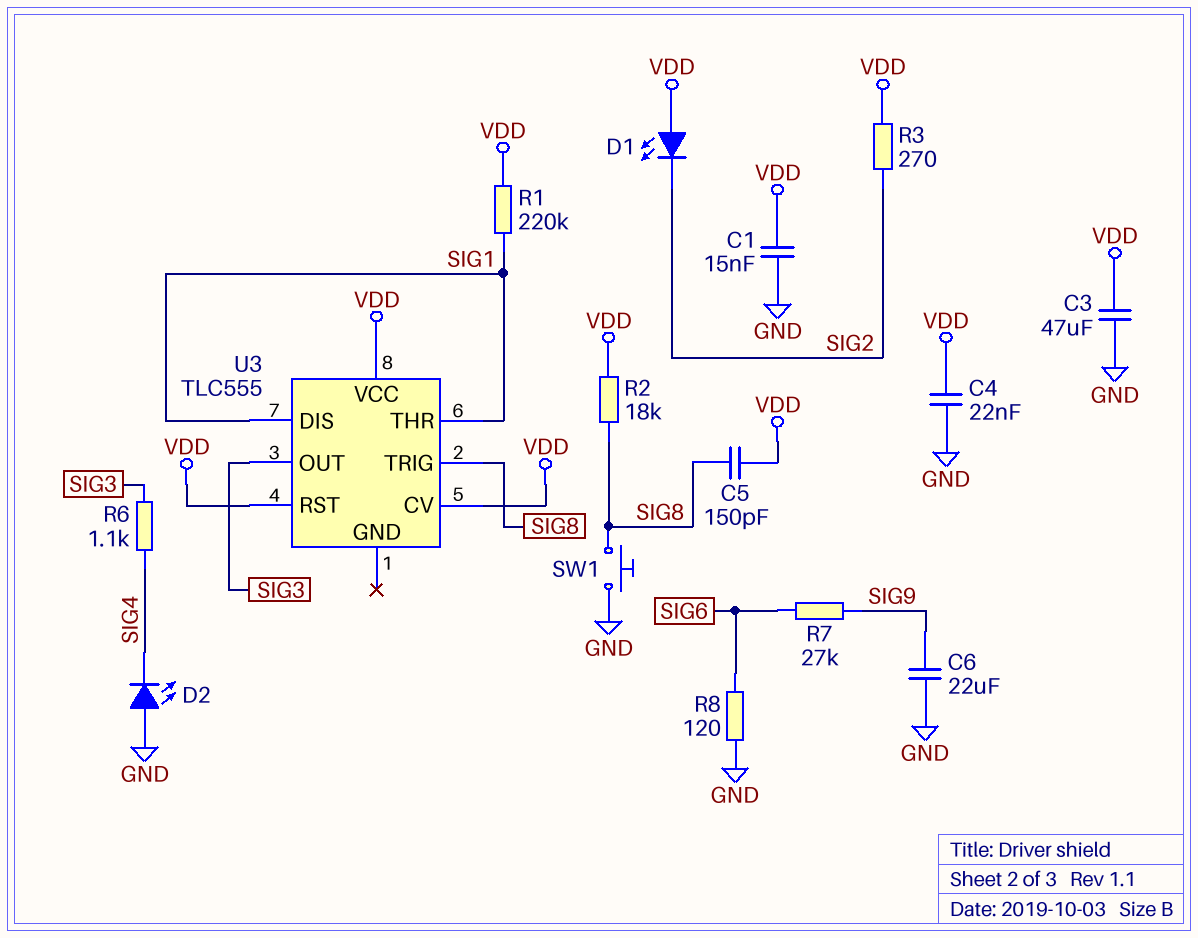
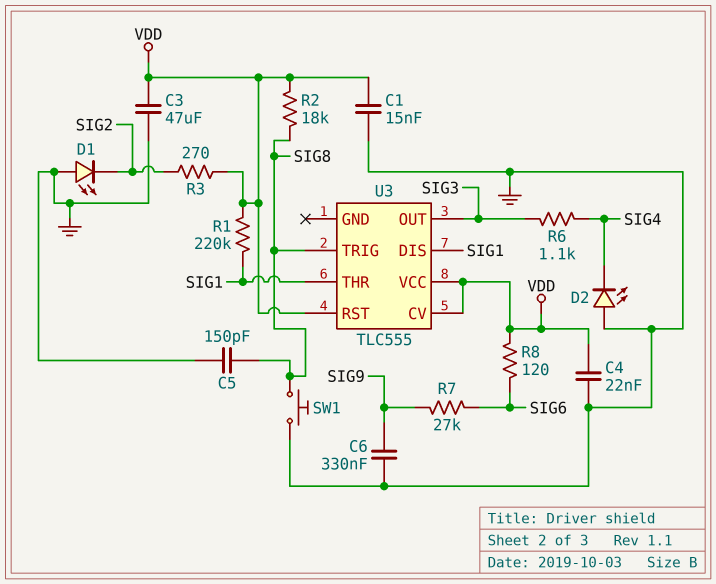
C5: 150pF (SIG8, VDD) -> 150pF (GND, SIG8)
C6: 22uF (GND, SIG9) -> 330nF (GND, SIG9)
D1: LED (A VDD, K SIG2) -> LED (A GND, K SIG2)
R8: 120 (GND, SIG6) -> 120 (SIG6, VDD)

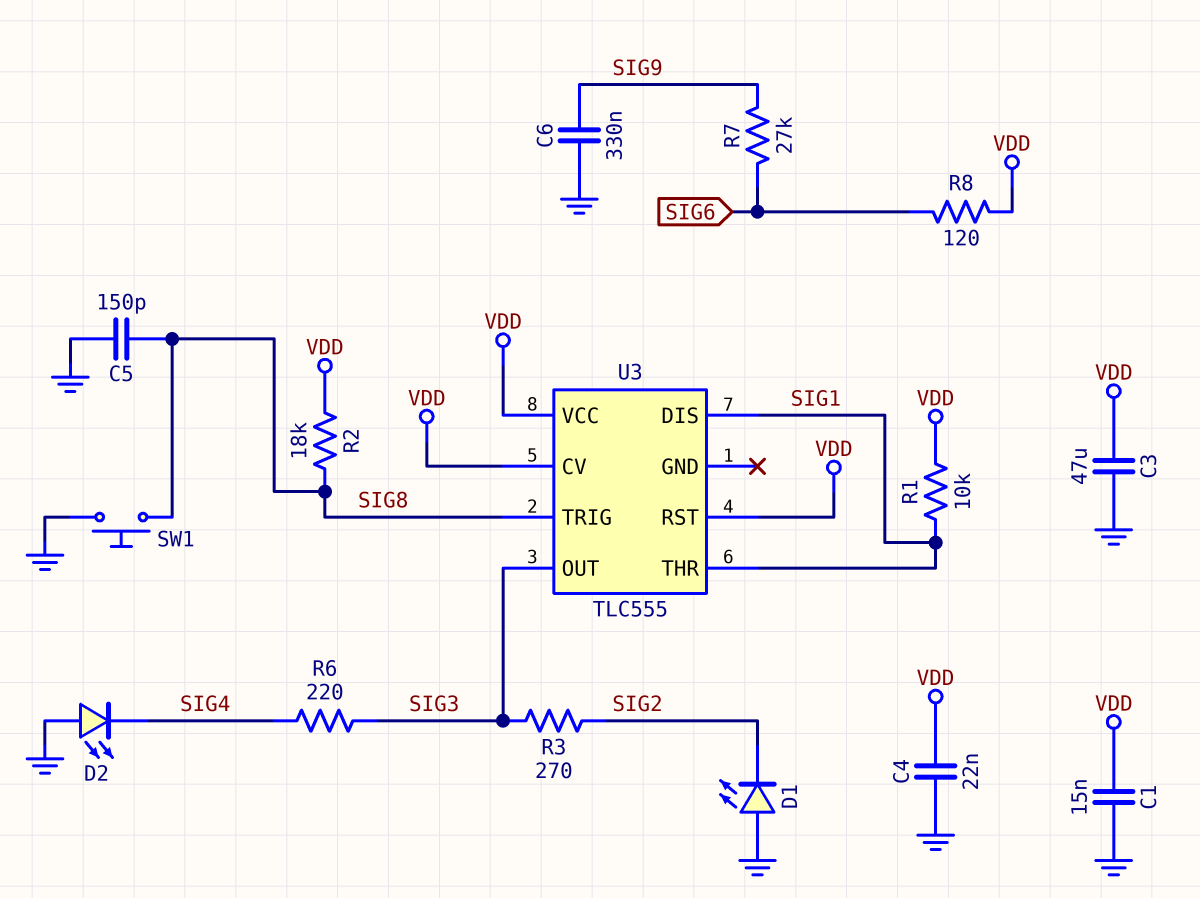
R1: 220k (SIG1, VDD) -> 10k (SIG1, VDD)
R3: 270 (SIG2, VDD) -> 270 (SIG2, SIG3)
R6: 1.1k (SIG3, SIG4) -> 220 (SIG3, SIG4)

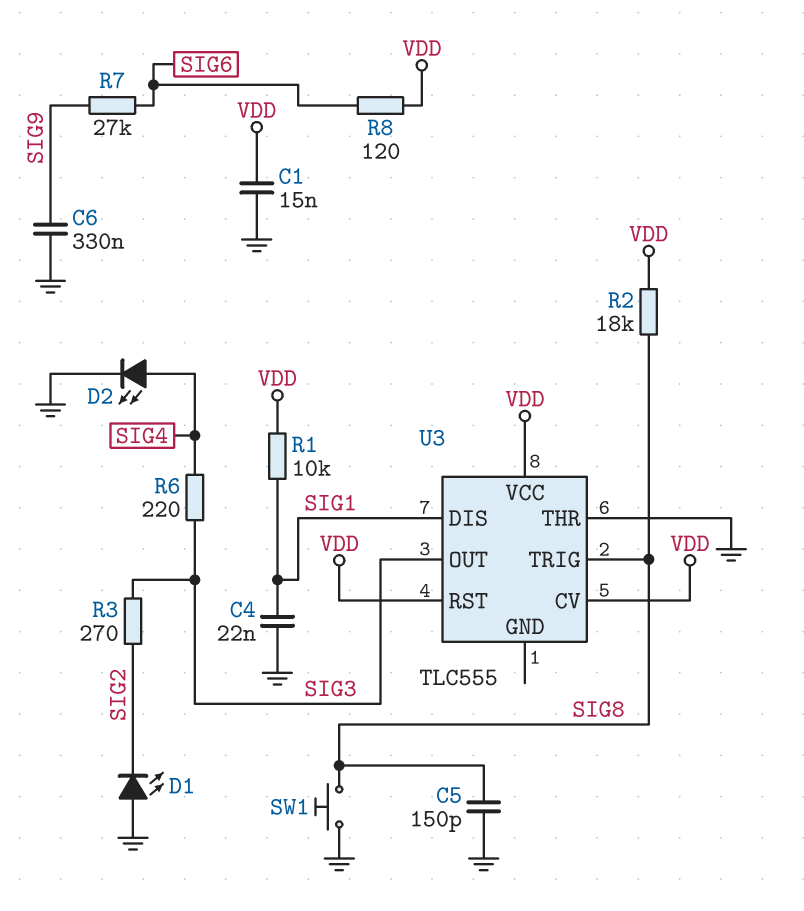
C3: 47uF (GND, VDD) -> none
C4: 22nF (GND, VDD) -> 22nF (GND, SIG1)
D2: LED (A GND, K SIG4) -> LED (A SIG4, K GND)
U3 pin THR: SIG1 -> GND

